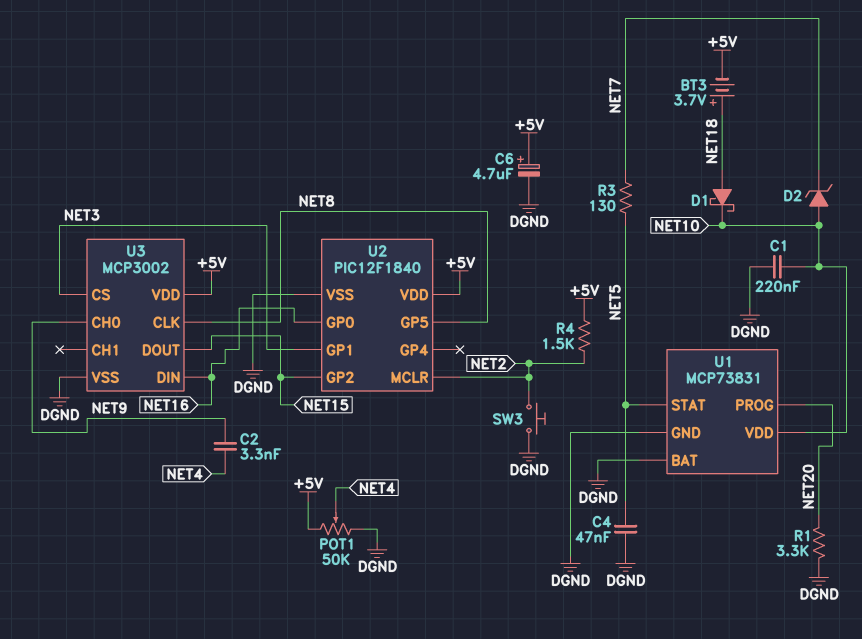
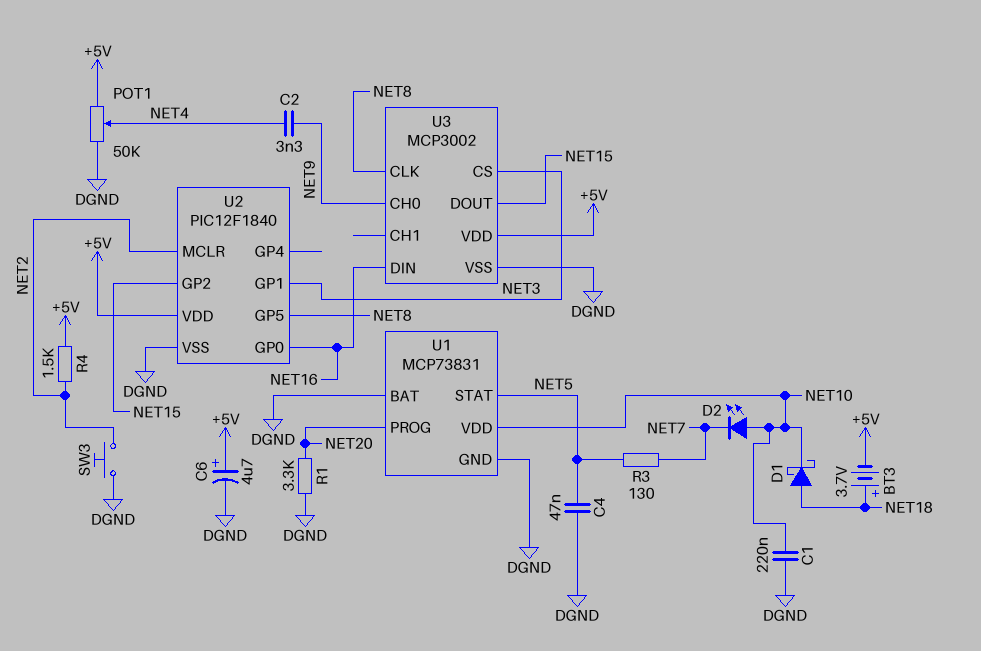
D2: zener (A NET10, K NET7) -> LED (A NET10, K NET7)

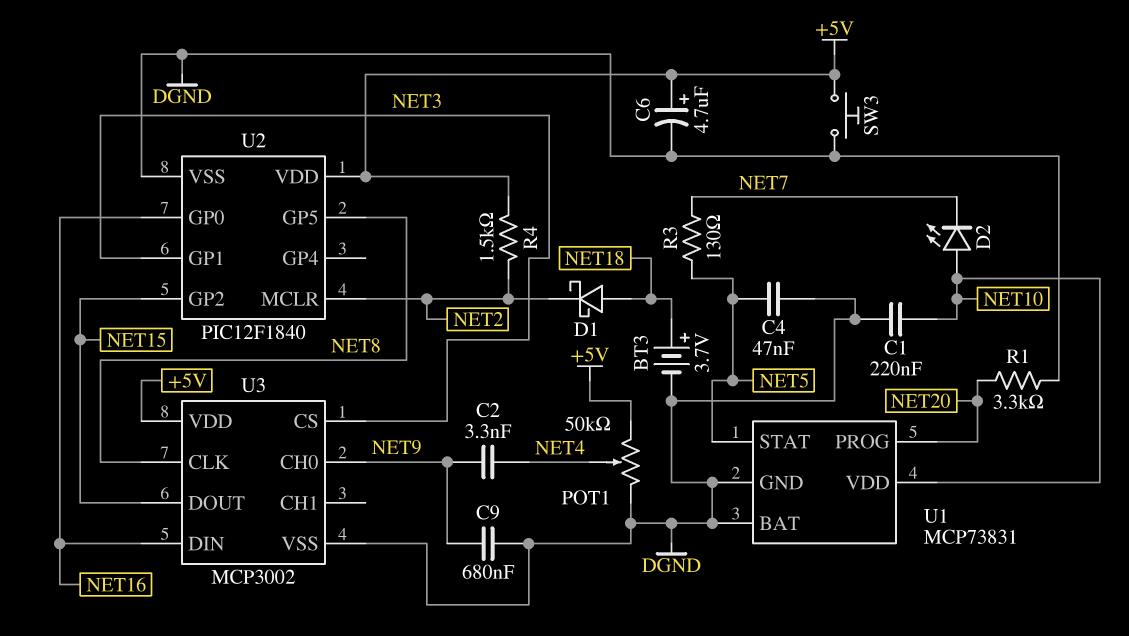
BT3: 3.7V (plus NET18, minus +5V) -> 3.7V (plus NET18, minus DGND)
C9: none -> 680nF (DGND, NET9)
D1: schottky (A NET18, K NET10) -> schottky (A NET18, K NET2)
SW3: button (DGND, NET2) -> button (+5V, DGND)

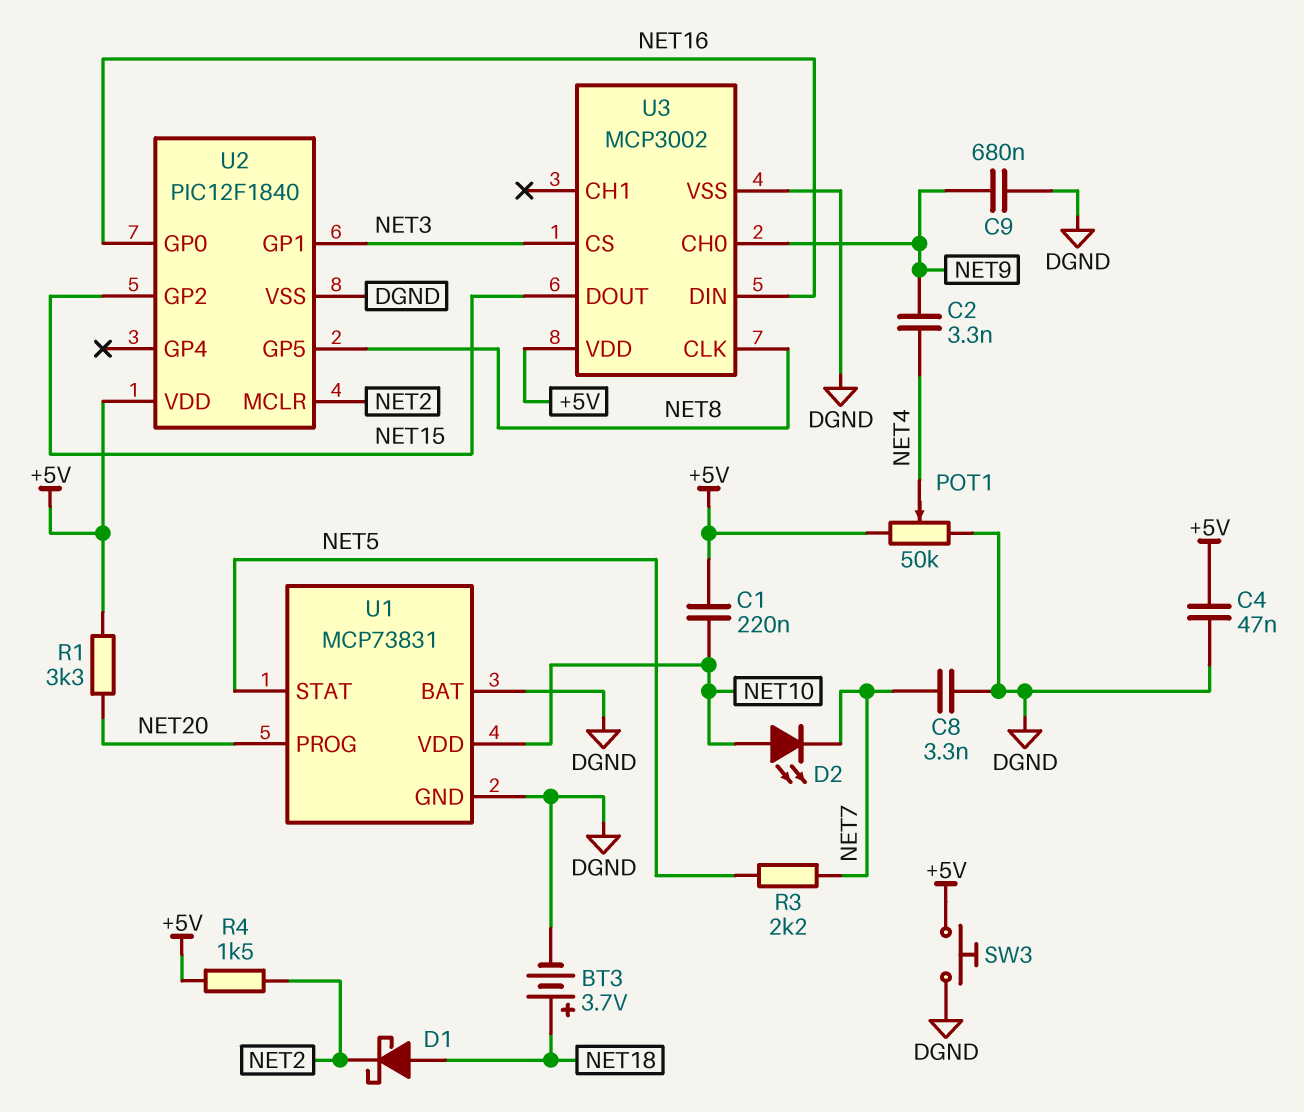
C1: 220nF (DGND, NET10) -> 220nF (+5V, NET10)
C4: 47nF (DGND, NET5) -> 47nF (+5V, DGND)
C6: 4.7uF (plus +5V, minus DGND) -> none
C8: none -> 3.3nF (DGND, NET7)
R1: 3.3k (DGND, NET20) -> 3.3k (+5V, NET20)
R3: 130 (NET5, NET7) -> 2.2k (NET5, NET7)

